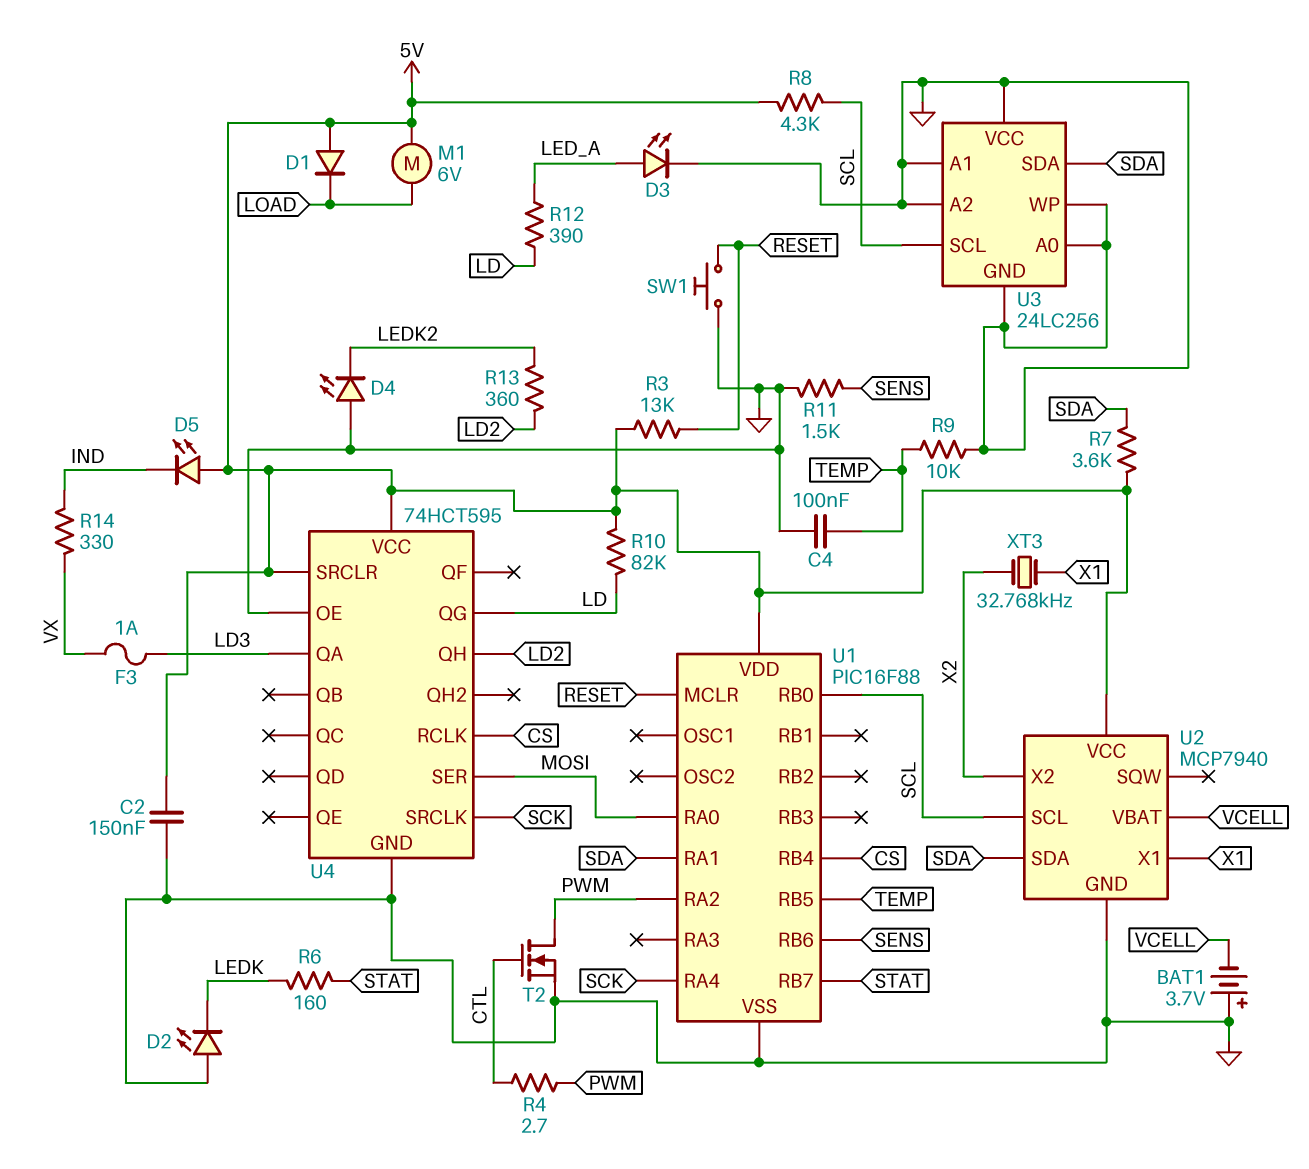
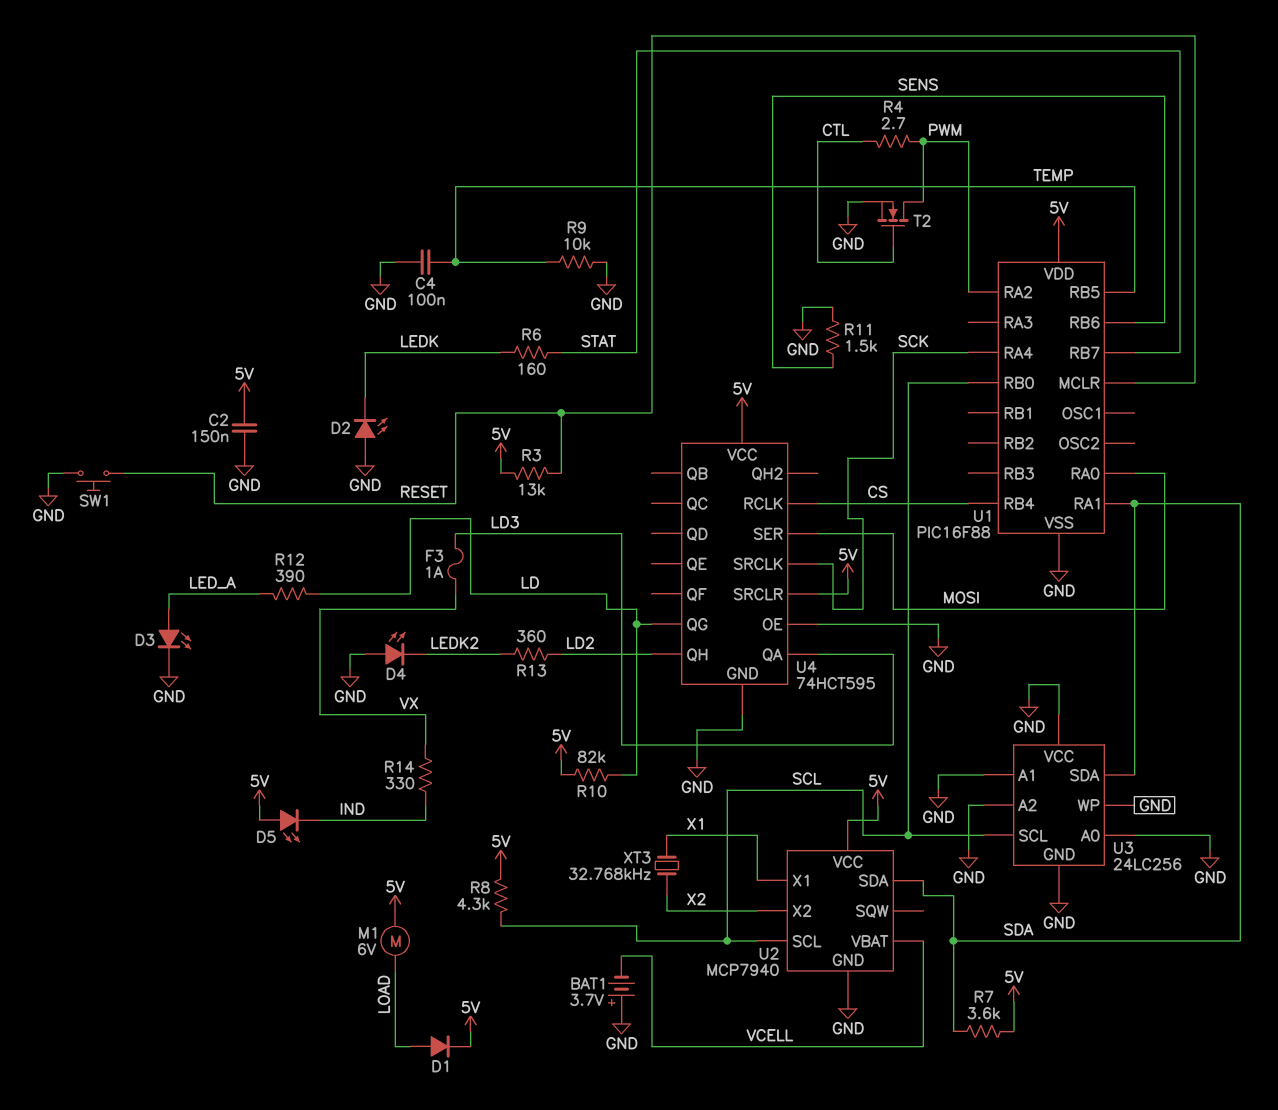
D1: diode (A 5V, K LOAD) -> diode (A LOAD, K 5V)

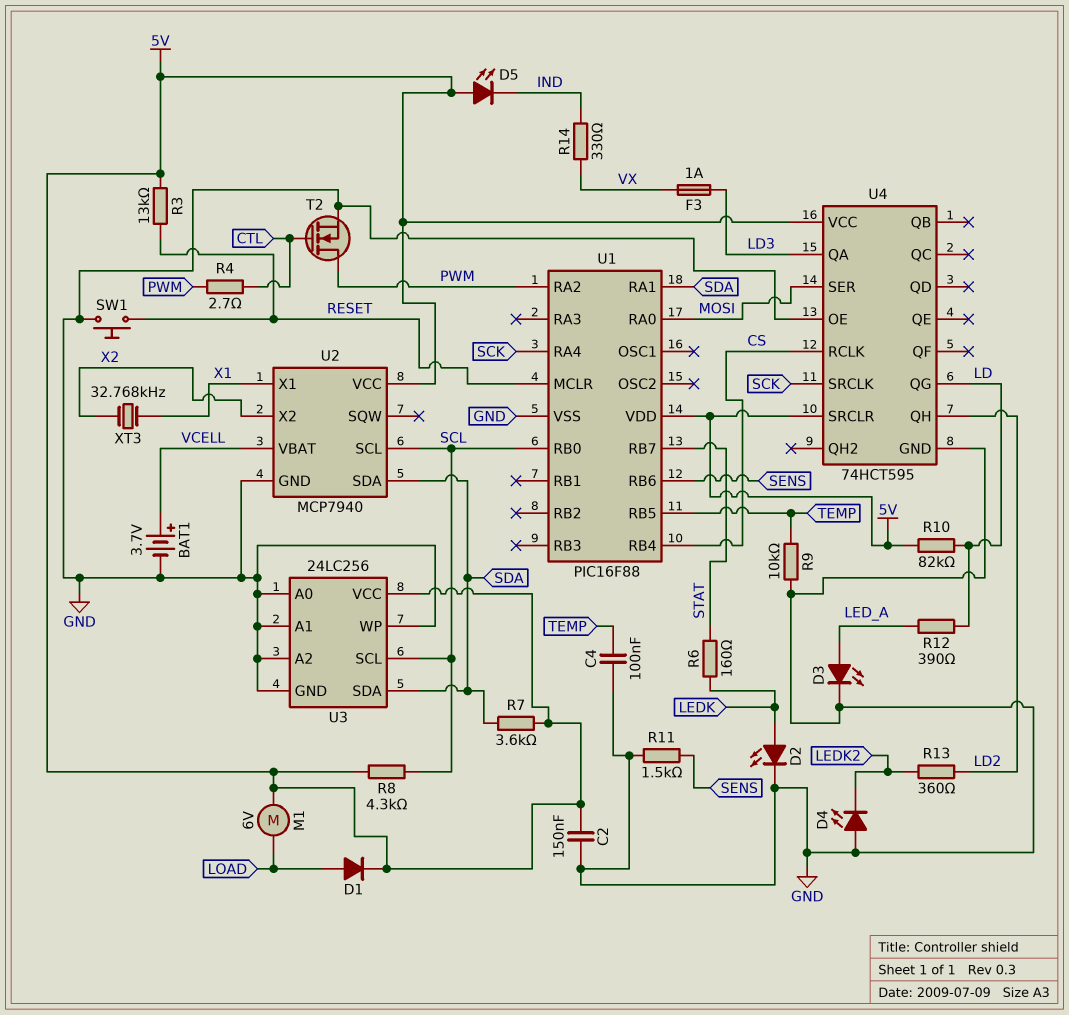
BAT1: 3.7V (plus GND, minus VCELL) -> 3.7V (plus VCELL, minus GND)
D2: LED (A GND, K LEDK) -> LED (A LEDK, K GND)
U3 pin VCC: GND -> 5V

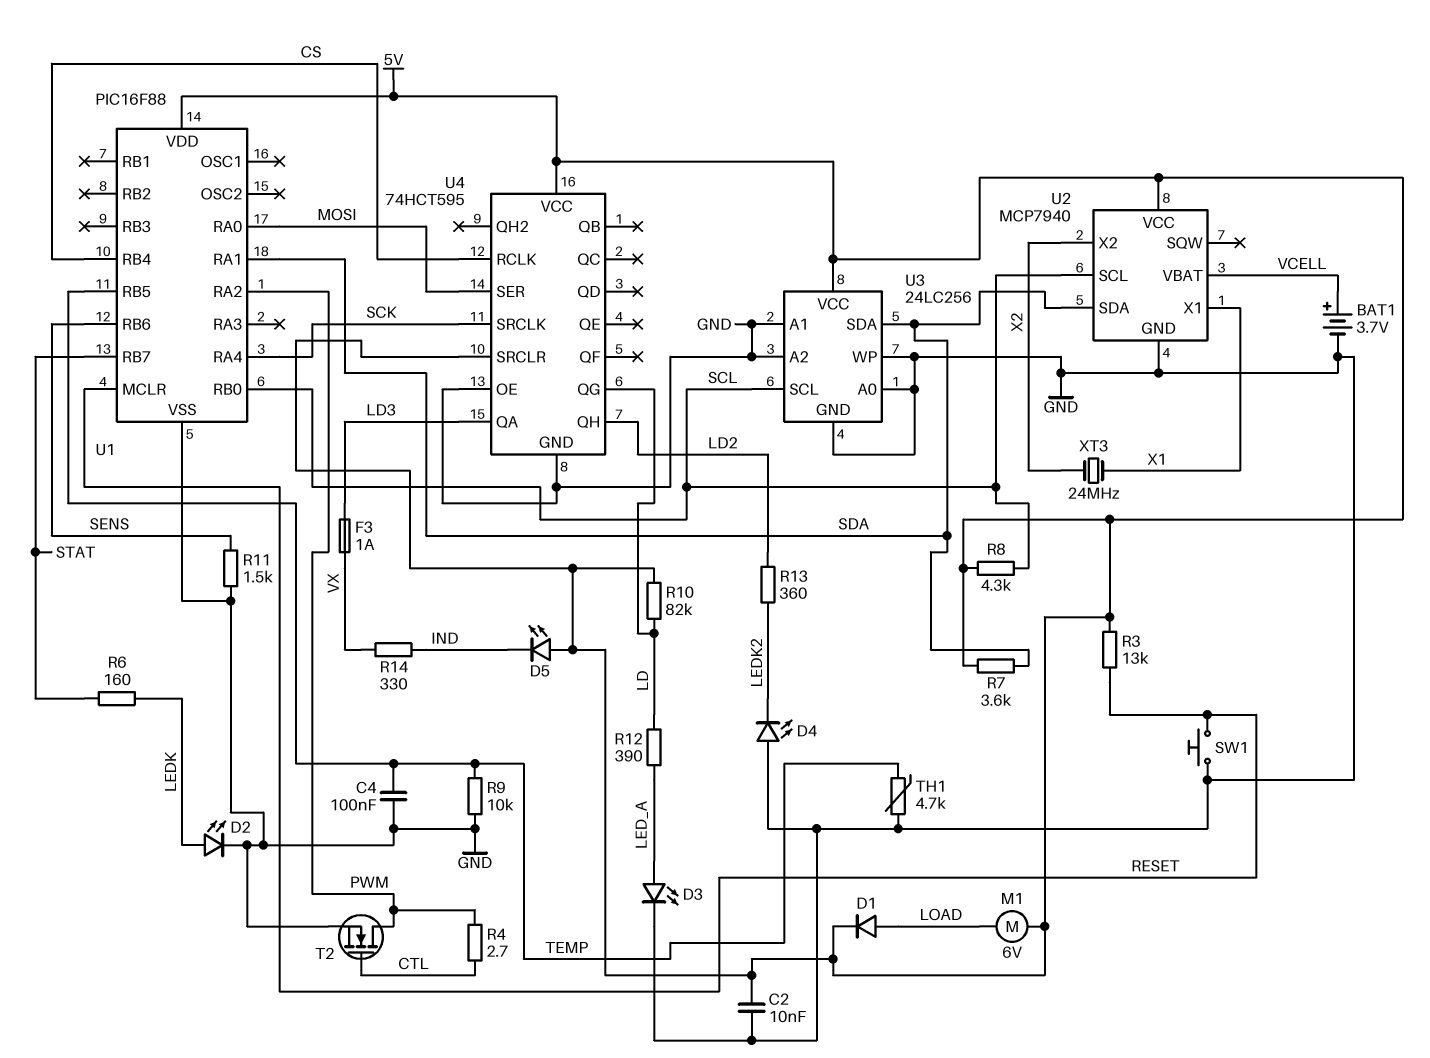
C2: 150nF (5V, GND) -> 10nF (5V, GND)
TH1: none -> 4.7k (GND, TEMP)
XT3: 32.768kHz (X1, X2) -> 24MHz (X1, X2)

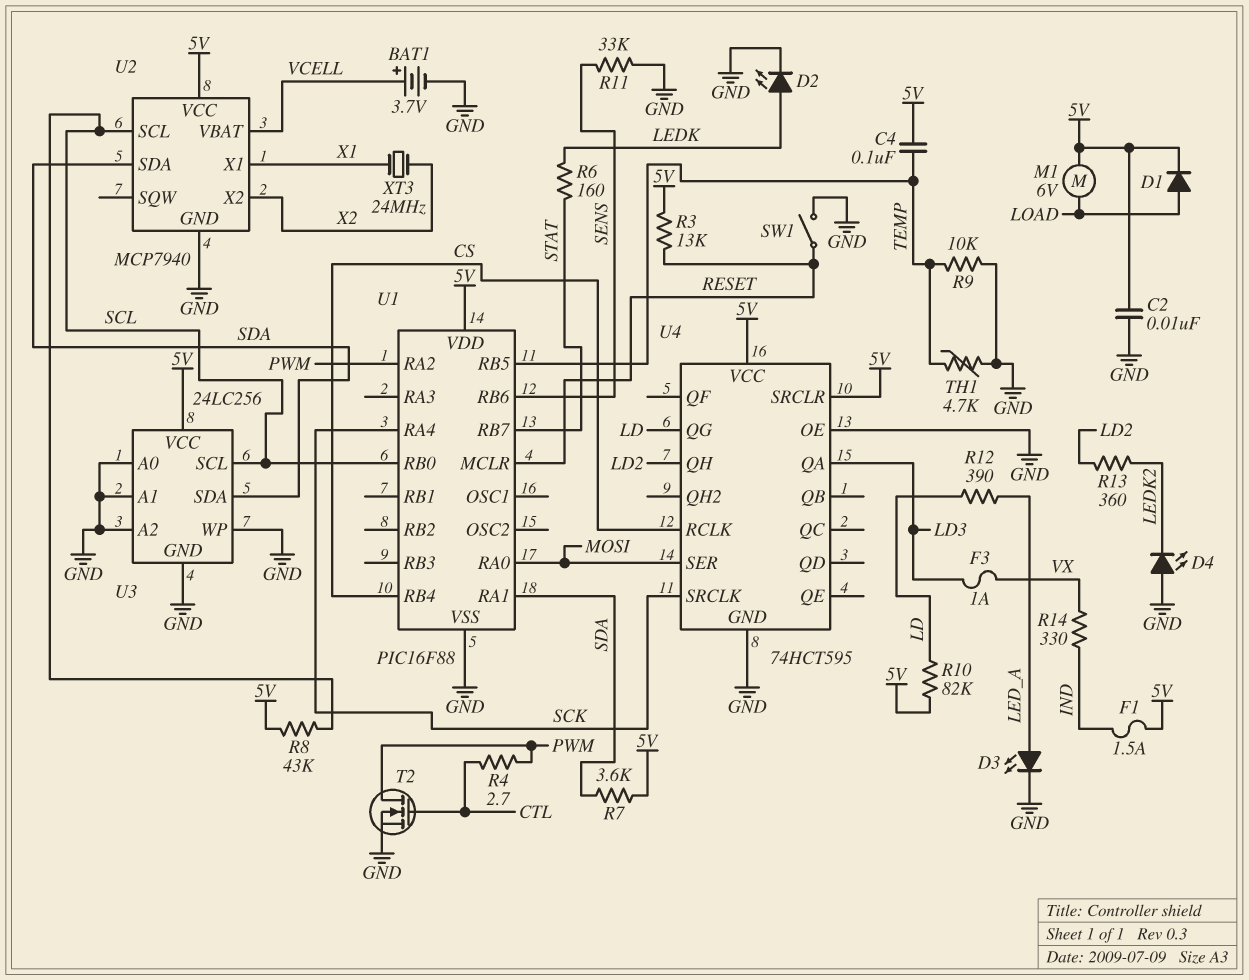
C4: 100nF (GND, TEMP) -> 100nF (5V, TEMP)
D5: LED (A 5V, K IND) -> none
F1: none -> 1.5A (5V, IND)
R8: 4.3k (5V, SCL) -> 43k (5V, SCL)
R11: 1.5k (GND, SENS) -> 33k (GND, SENS)
SW1: button (GND, RESET) -> switch (GND, RESET)

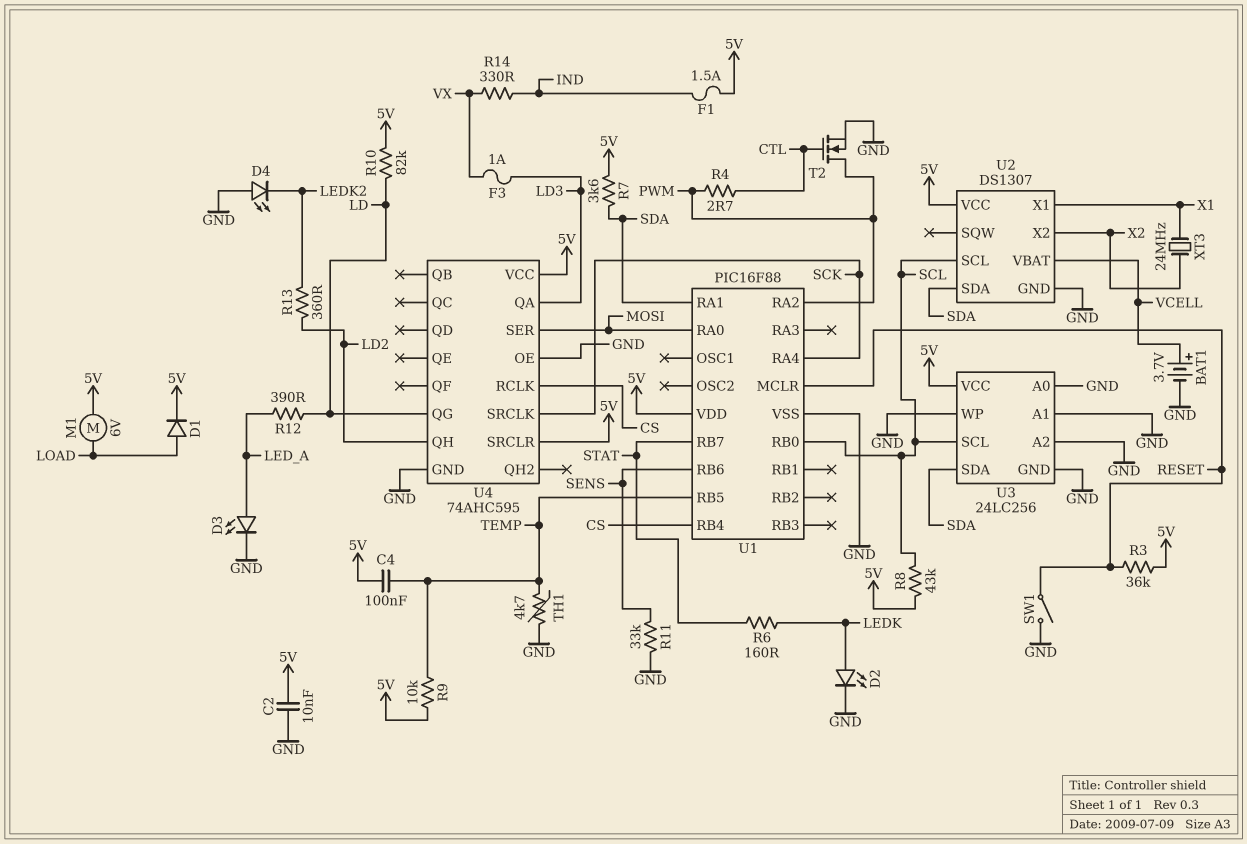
R3: 13k (5V, RESET) -> 36k (5V, RESET)
R9: 10k (GND, TEMP) -> 10k (5V, TEMP)
U2: MCP7940 -> DS1307
U4: 74HCT595 -> 74AHC595

